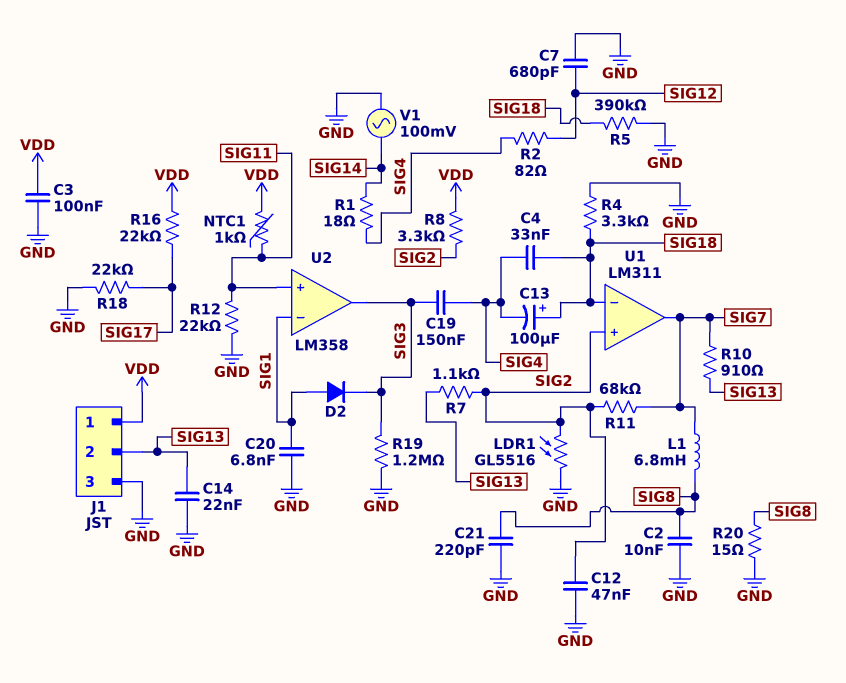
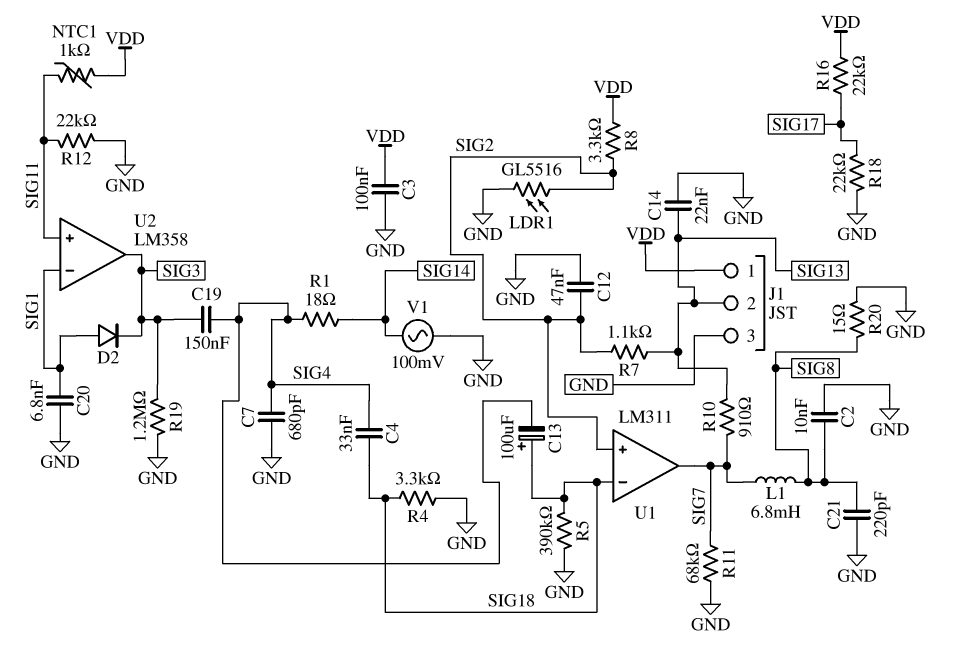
C7: 680pF (GND, SIG12) -> 680pF (GND, SIG4)
R2: 82 (SIG4, SIG12) -> none
R11: 68k (SIG2, SIG7) -> 68k (GND, SIG7)

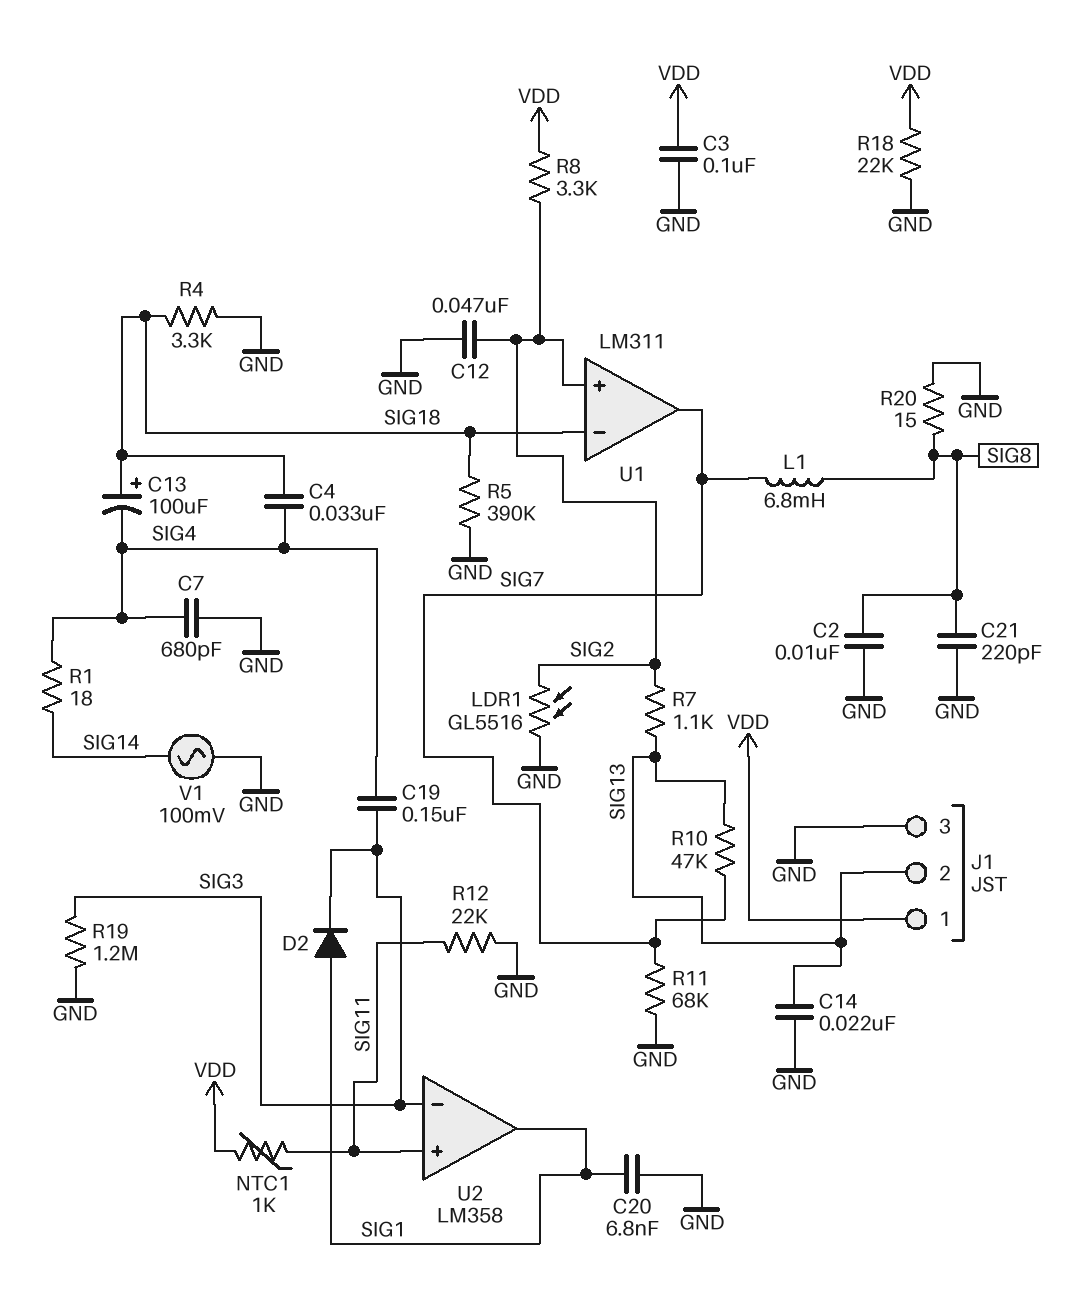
R10: 910 (SIG7, SIG13) -> 47k (SIG7, SIG13)
R16: 22k (SIG17, VDD) -> none
R18: 22k (GND, SIG17) -> 22k (GND, VDD)
U2 pin in-: SIG1 -> SIG3
U2 pin out: SIG3 -> SIG1

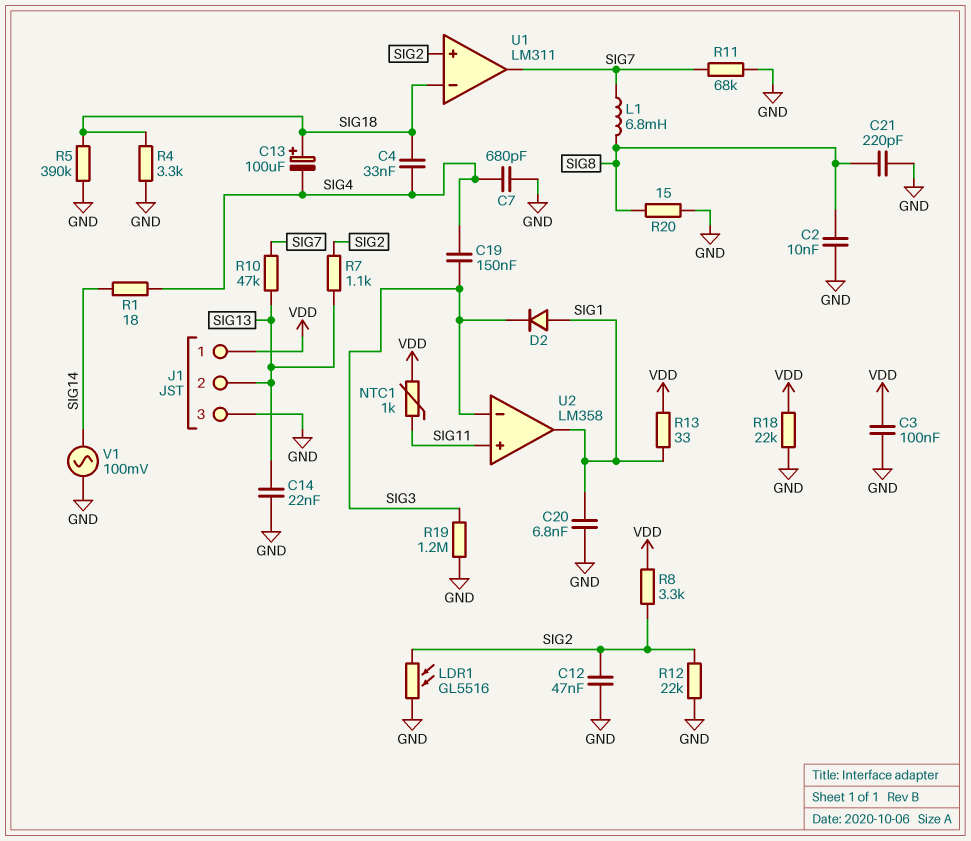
R12: 22k (GND, SIG11) -> 22k (GND, SIG2)
R13: none -> 33 (SIG1, VDD)

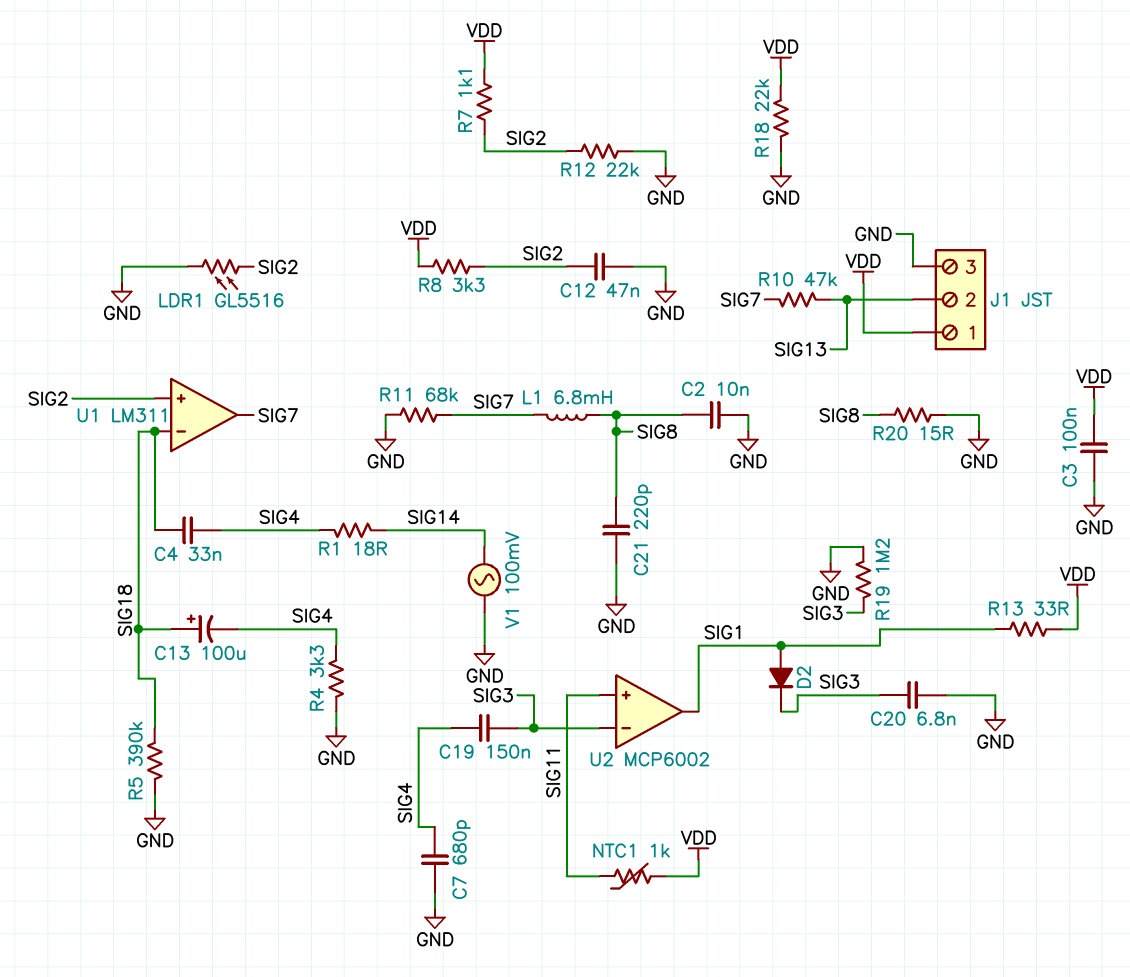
C14: 22nF (GND, SIG13) -> none
C20: 6.8nF (GND, SIG1) -> 6.8nF (GND, SIG3)
R4: 3.3k (GND, SIG18) -> 3.3k (GND, SIG4)
R7: 1.1k (SIG2, SIG13) -> 1.1k (SIG2, VDD)
U2: LM358 -> MCP6002

